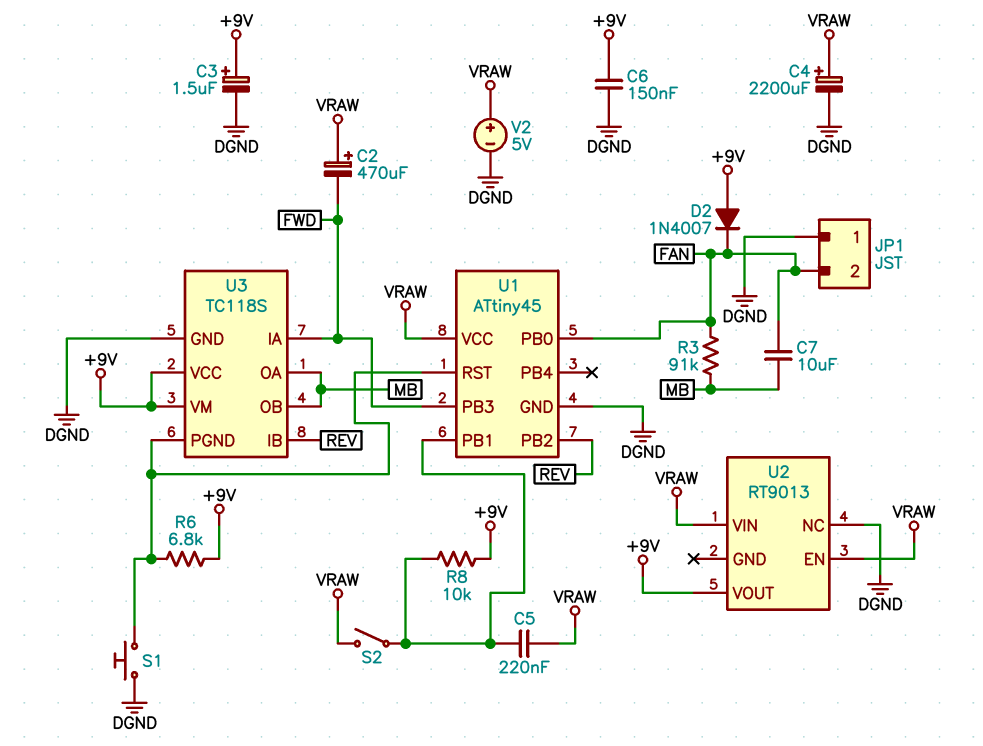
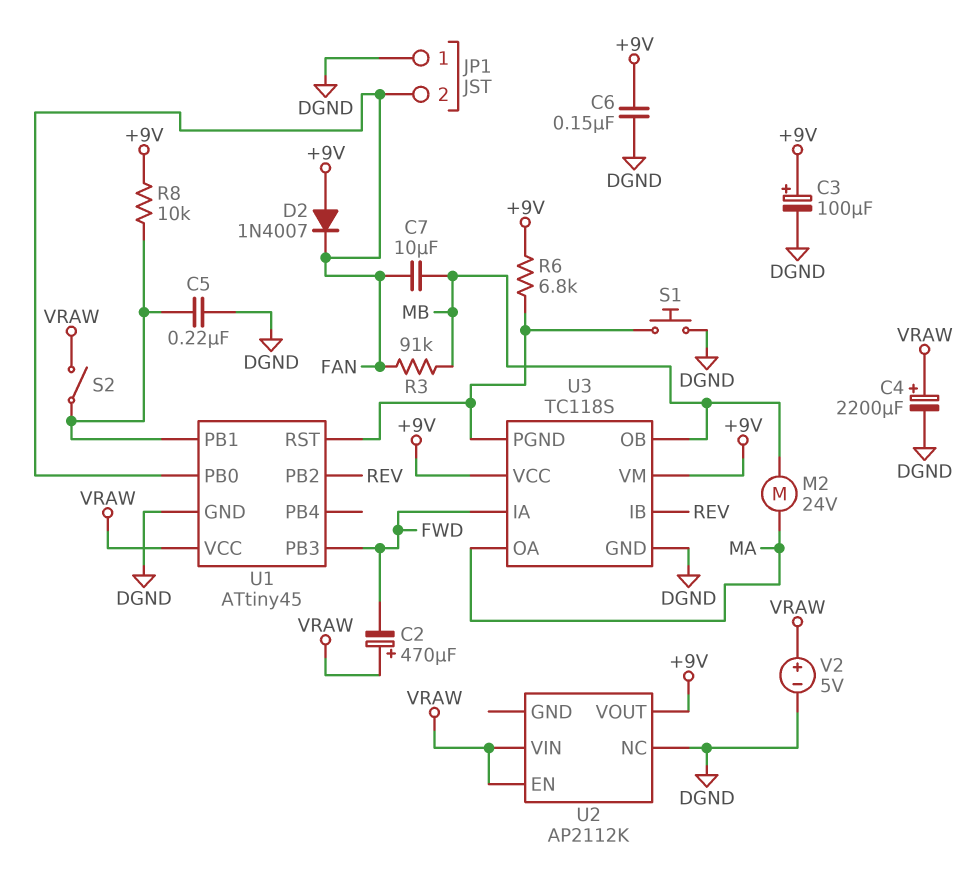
C3: 1.5uF (plus +9V, minus DGND) -> 100uF (plus +9V, minus DGND)
C5: 220nF (U1/PB1, VRAW) -> 220nF (DGND, U1/PB1)
M2: none -> motor 24V (MA, MB)
U2: RT9013 -> AP2112K
U3 pin OA: MB -> MA

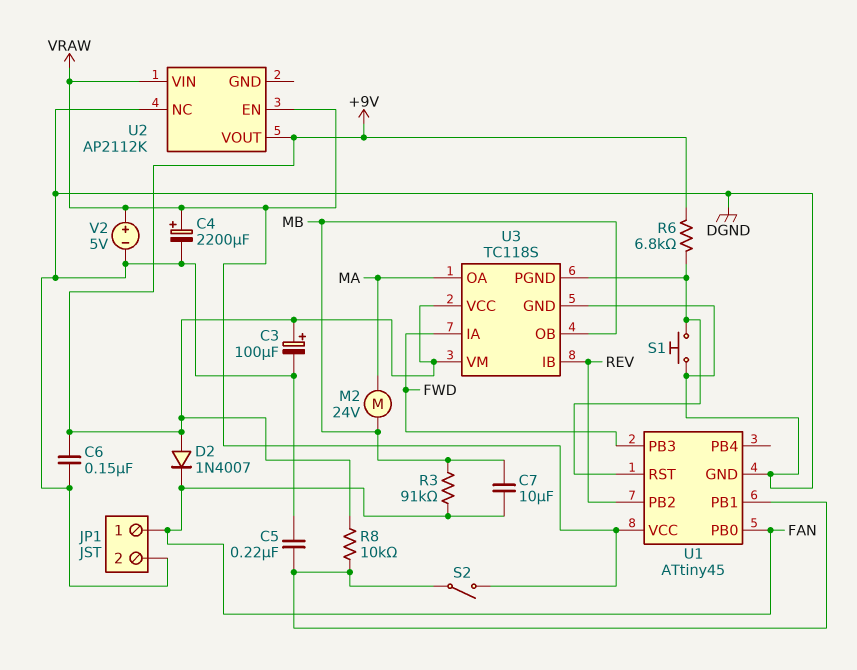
C2: 470uF (plus VRAW, minus FWD) -> none
JP1 pin 1: DGND -> FAN
JP1 pin 2: FAN -> DGND

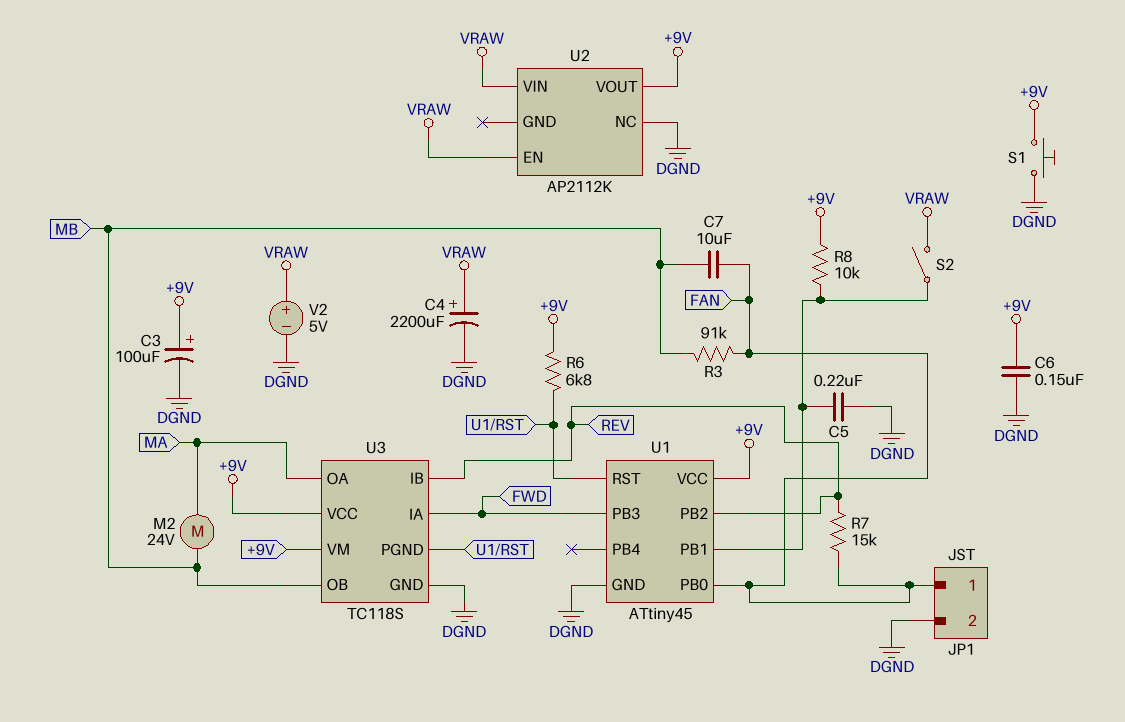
D2: diode 1N4007 (A +9V, K FAN) -> none
R7: none -> 15k (FAN, REV)
S1: button (DGND, U1/RST) -> button (+9V, DGND)
U1 pin VCC: VRAW -> +9V

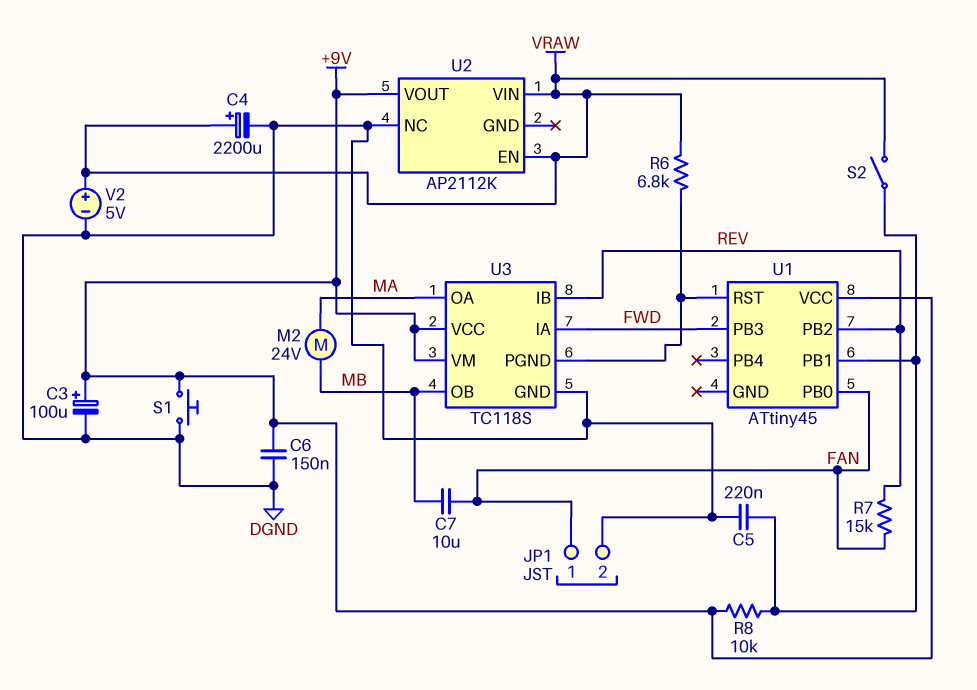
R3: 91k (FAN, MB) -> none
R6: 6.8k (+9V, U1/RST) -> 6.8k (U1/RST, VRAW)
U1 pin GND: DGND -> none

